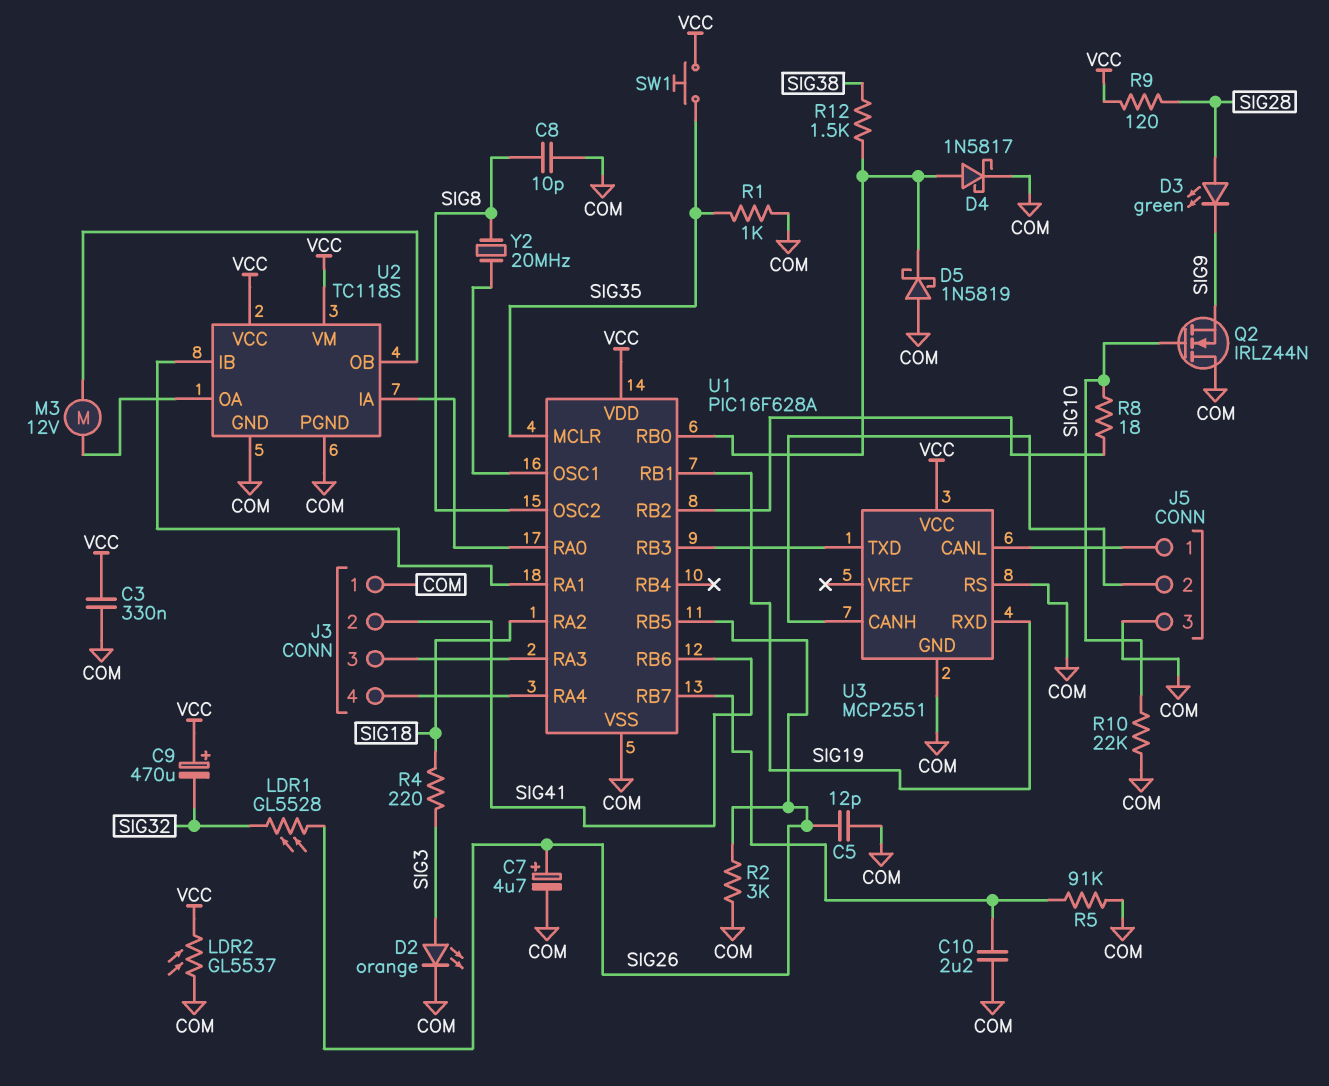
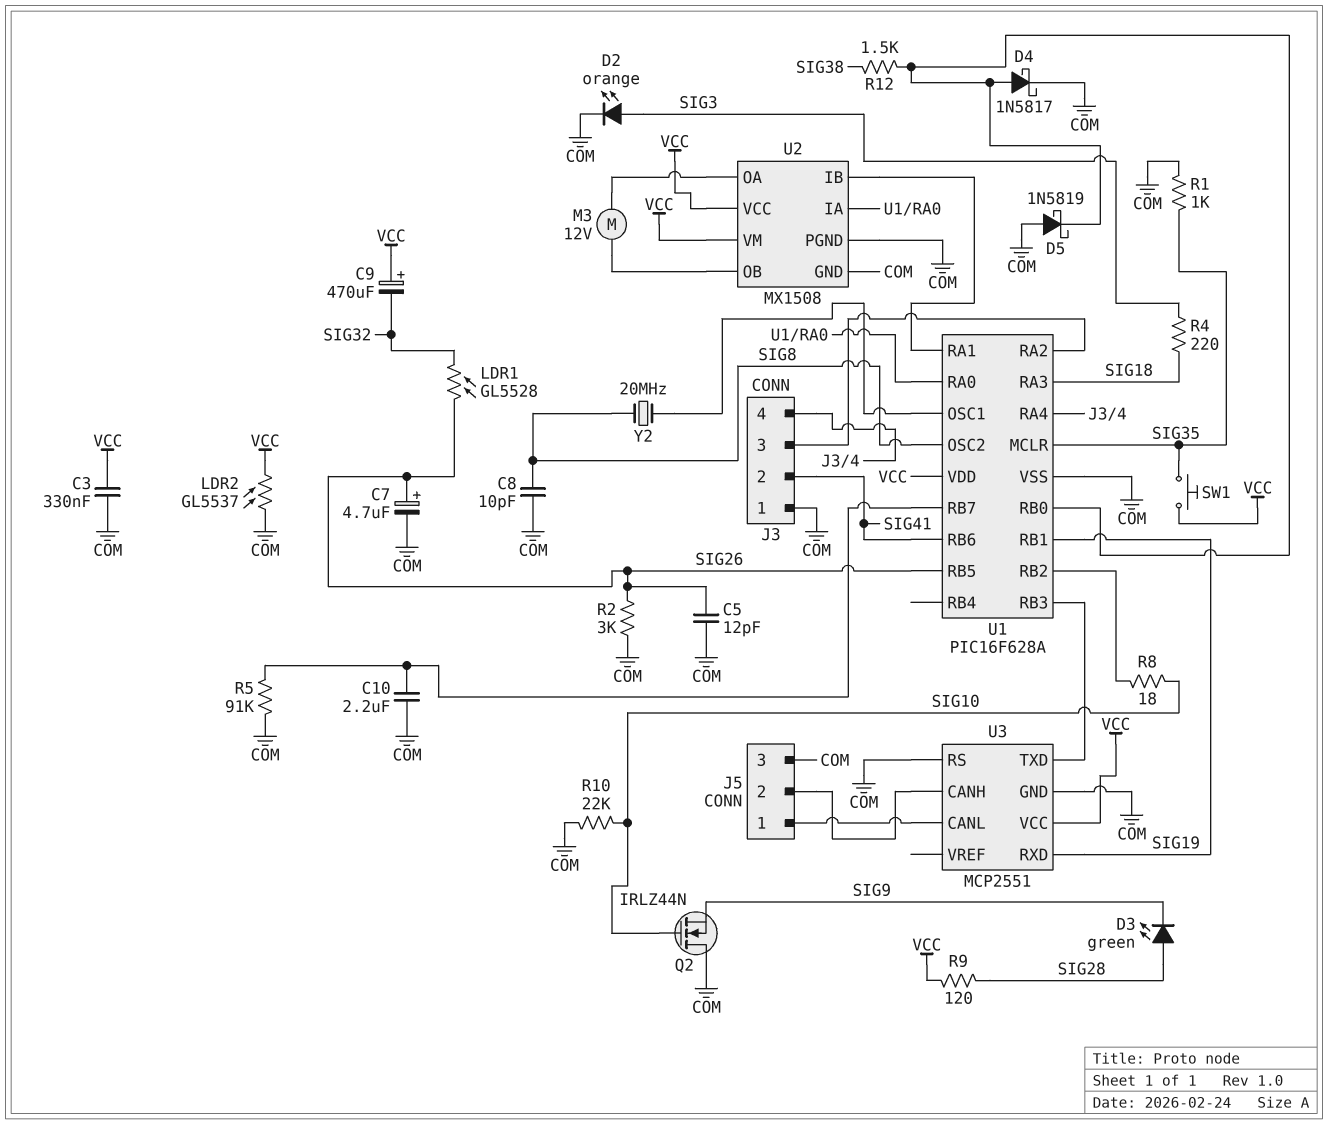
U1 pin RA2: SIG18 -> J3/3
U1 pin RA3: J3/3 -> SIG18
U2: TC118S -> MX1508

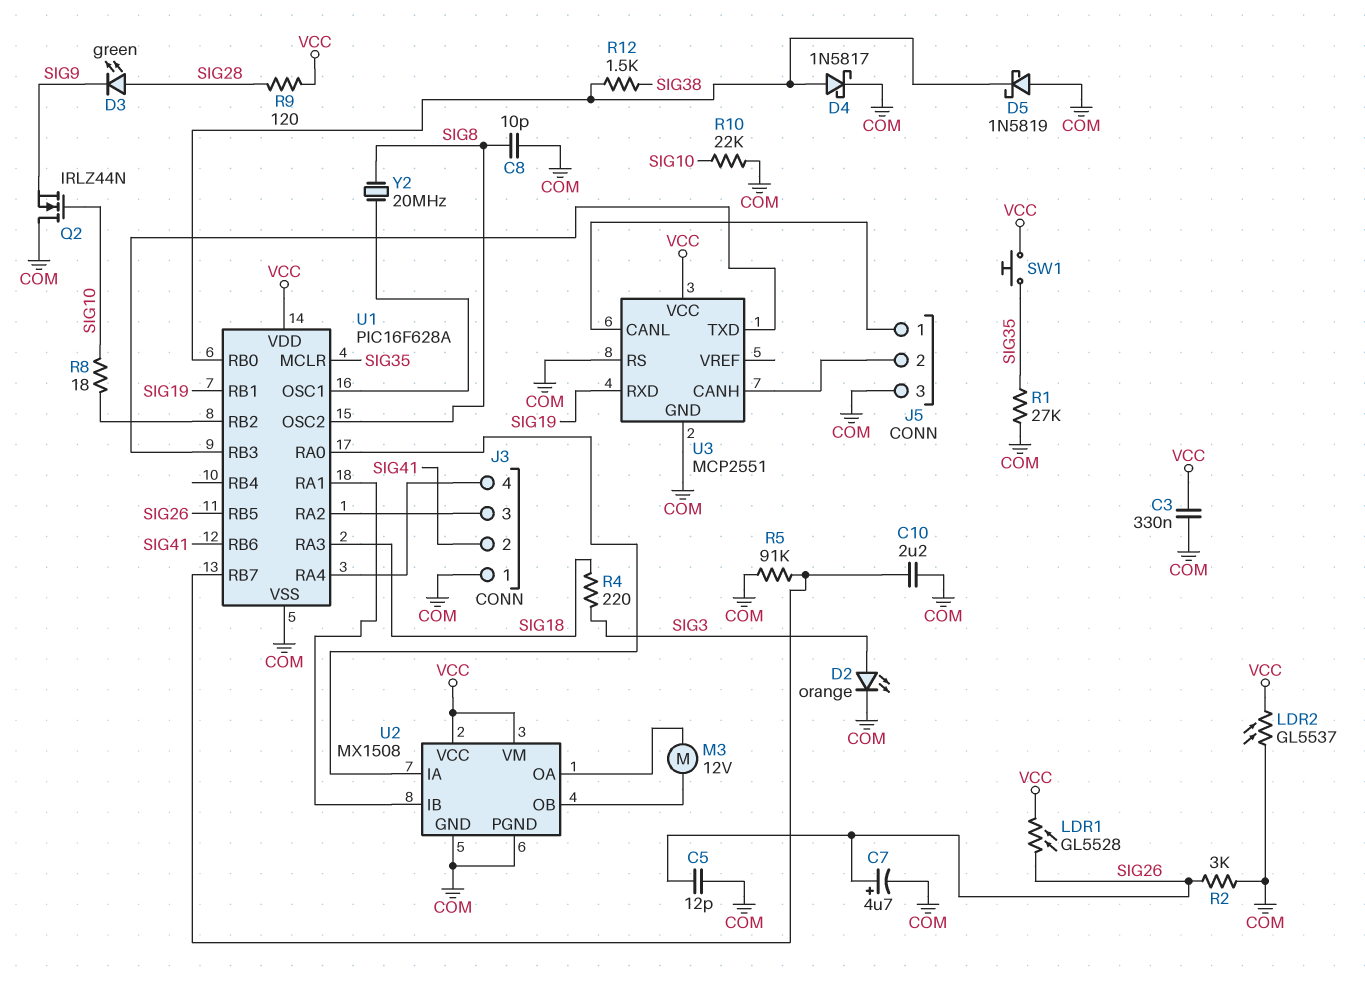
C9: 470uF (plus VCC, minus SIG32) -> none
LDR1: GL5528 (SIG26, SIG32) -> GL5528 (SIG26, VCC)
R1: 1k (COM, SIG35) -> 27k (COM, SIG35)

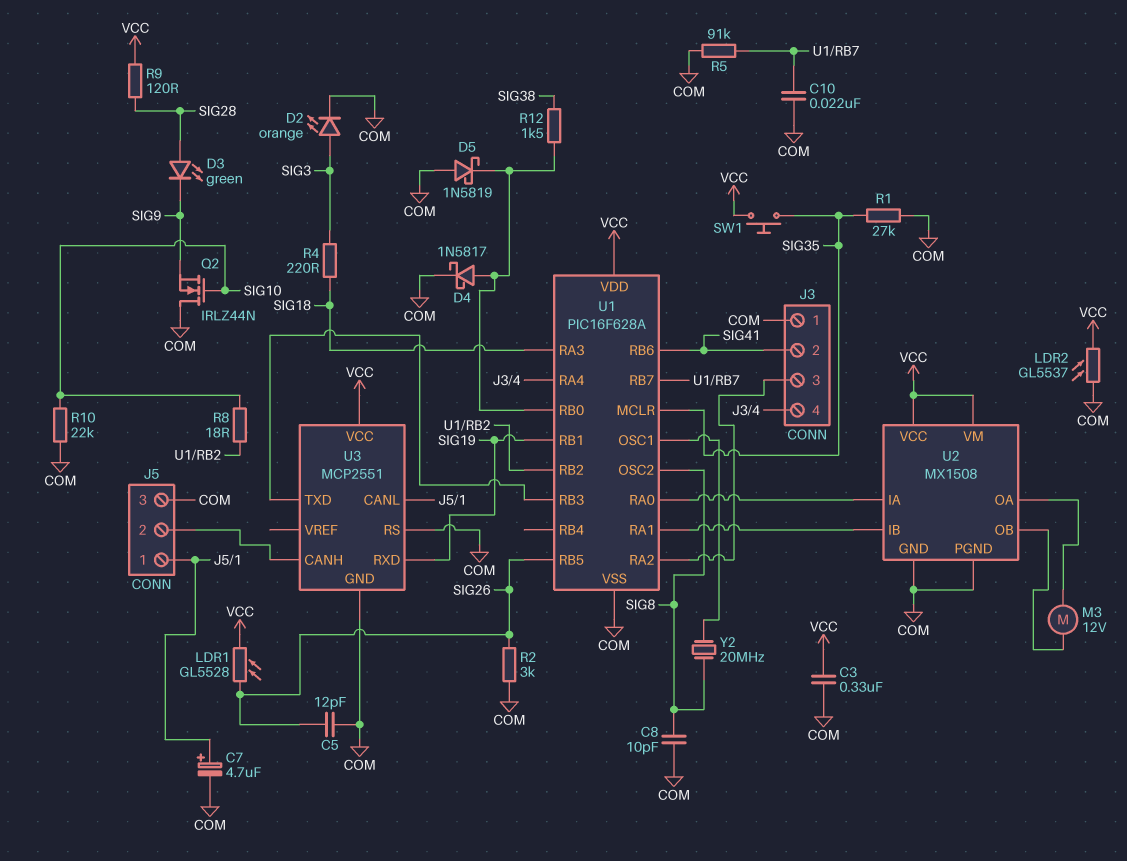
C7: 4.7uF (plus SIG26, minus COM) -> 4.7uF (plus J5/1, minus COM)
C10: 2.2uF (COM, U1/RB7) -> 22nF (COM, U1/RB7)

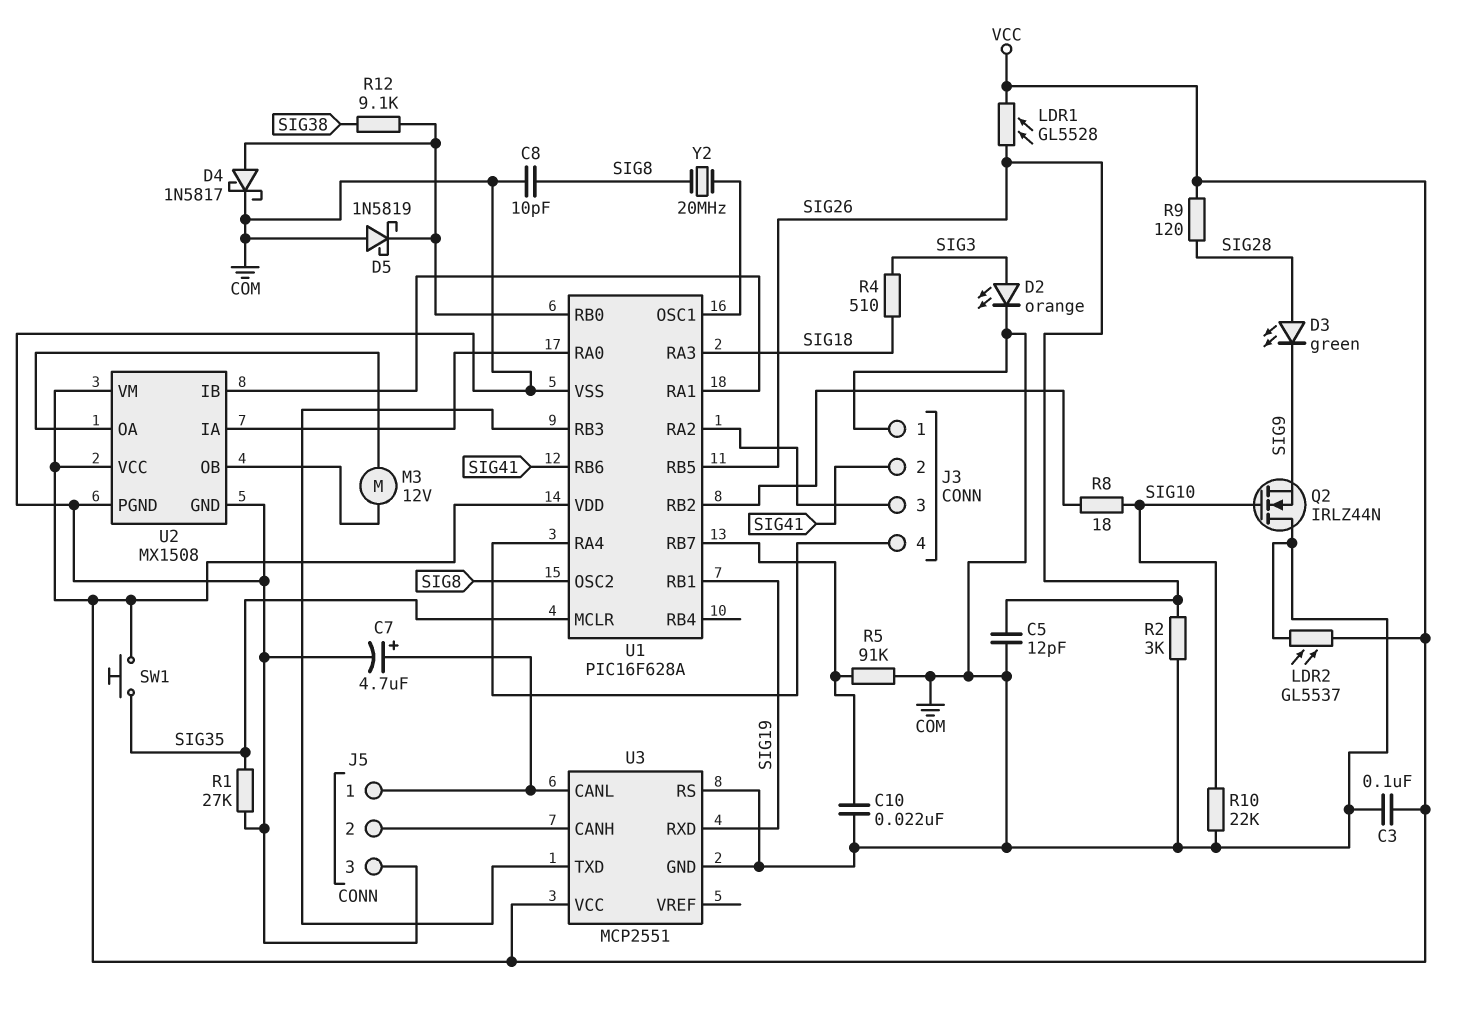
C3: 330nF (COM, VCC) -> 100nF (COM, VCC)
R4: 220 (SIG3, SIG18) -> 510 (SIG3, SIG18)
R12: 1.5k (SIG38, U1/RB0) -> 9.1k (SIG38, U1/RB0)

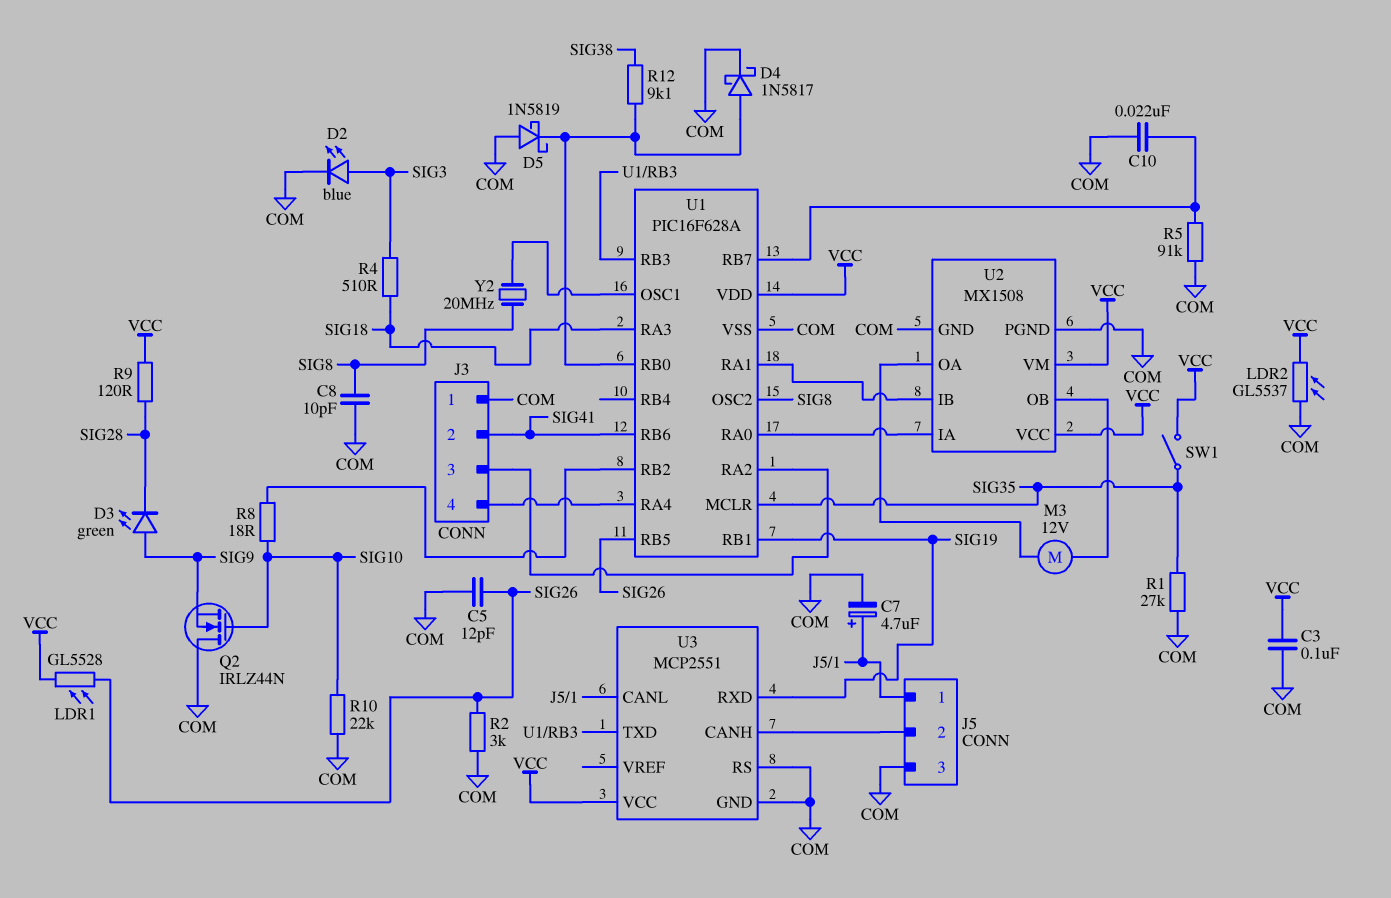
D2: LED orange (A SIG3, K COM) -> LED blue (A SIG3, K COM)
D3: LED green (A SIG28, K SIG9) -> LED green (A SIG9, K SIG28)
SW1: button (SIG35, VCC) -> switch (SIG35, VCC)

